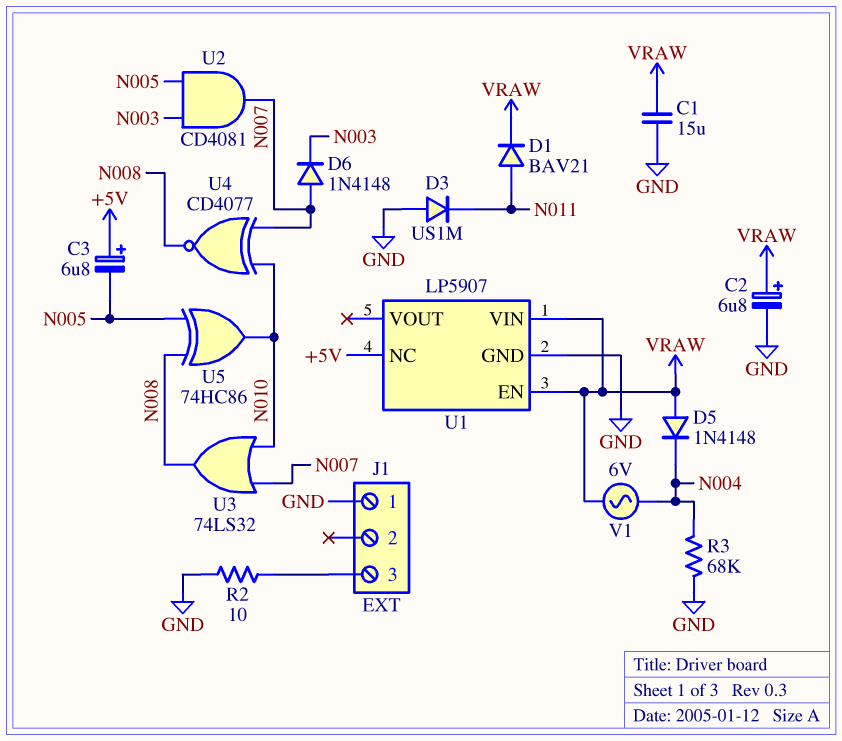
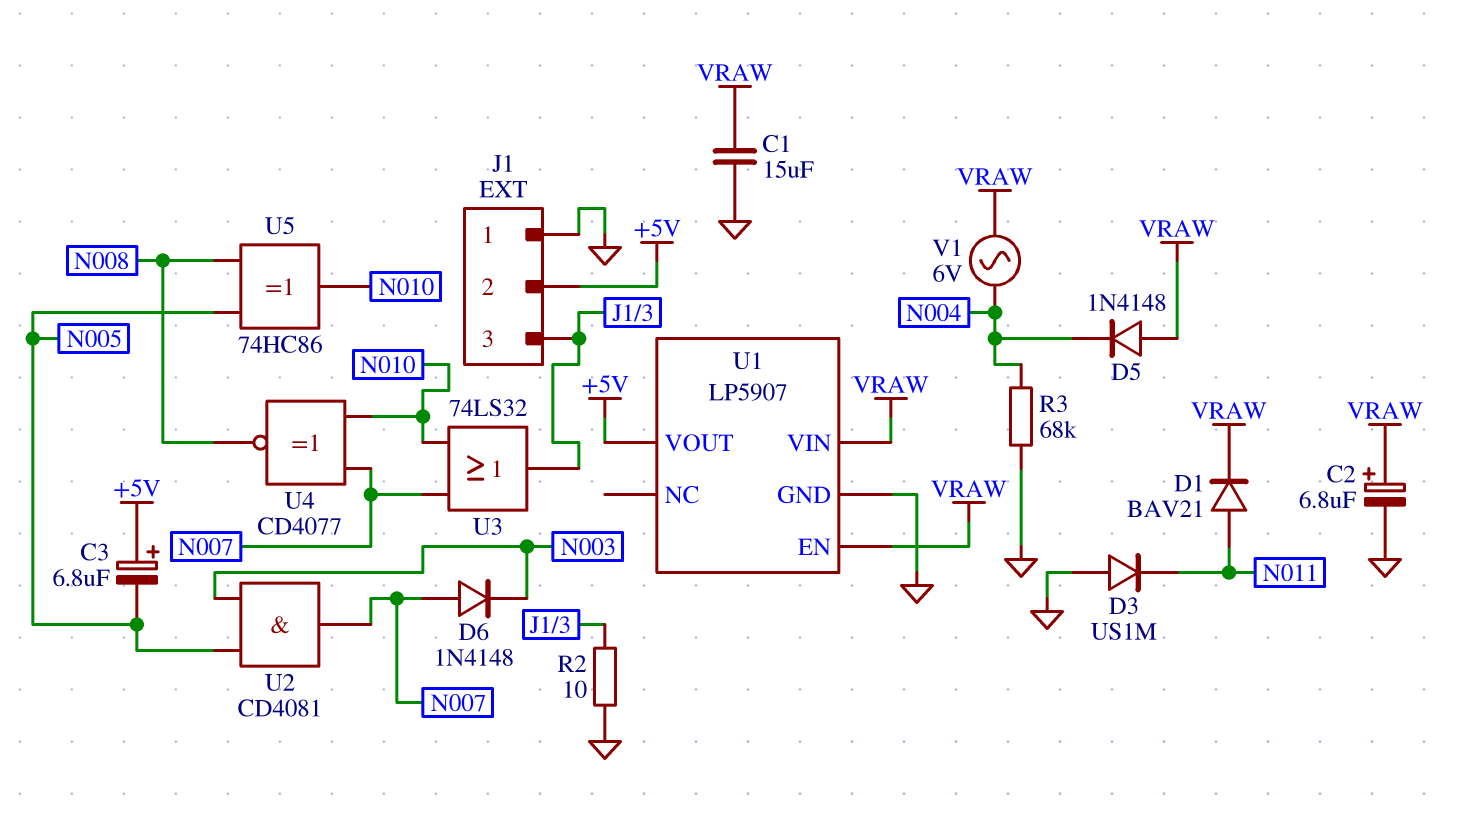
J1 pin 2: none -> +5V
U1 pin NC: +5V -> none
U1 pin VOUT: none -> +5V
U3: OR 74LS32 (in N007, in N010, out N008) -> OR 74LS32 (in N007, in N010, out J1/3)

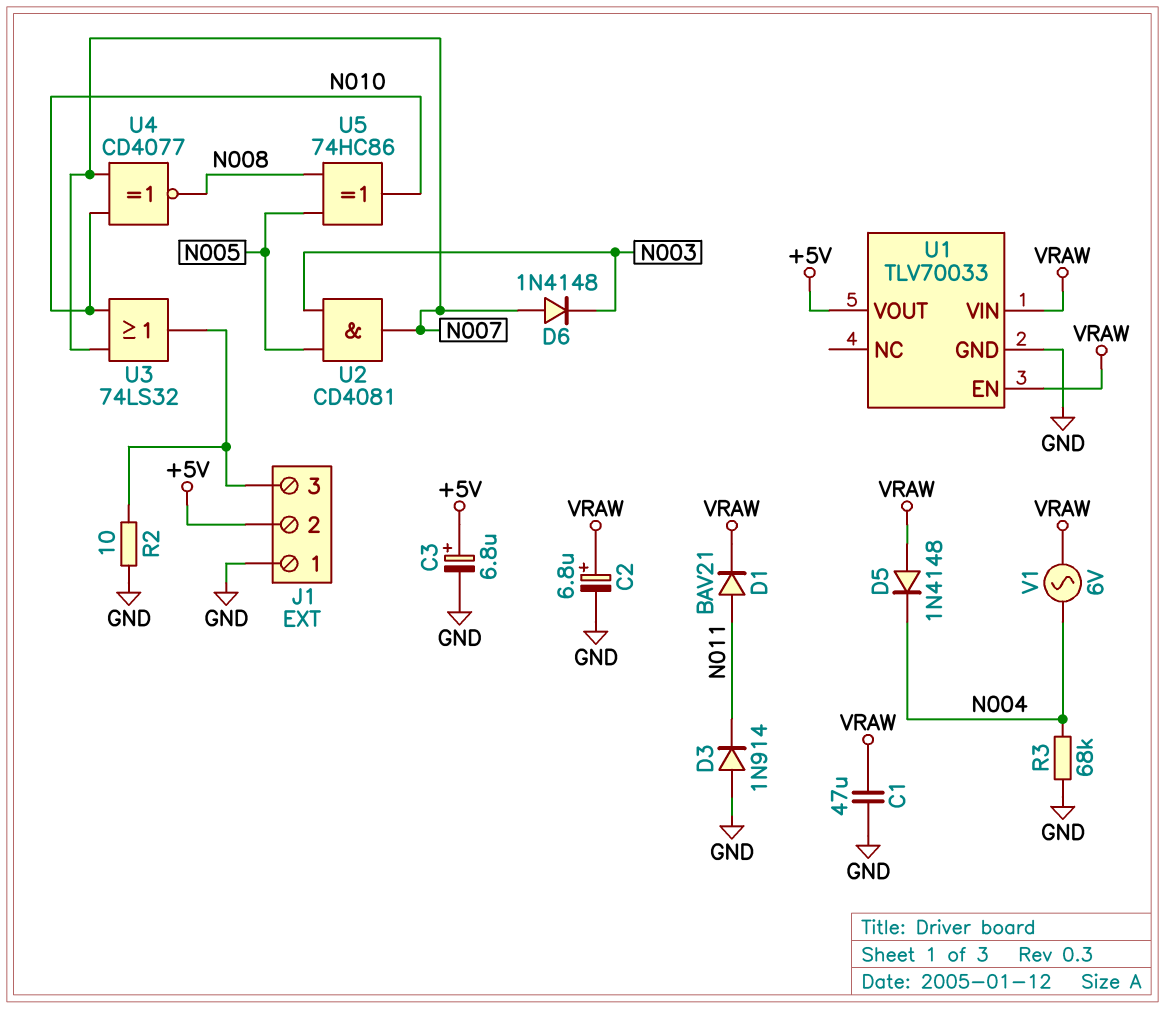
C1: 15uF (GND, VRAW) -> 47uF (GND, VRAW)
C3: 6.8uF (plus +5V, minus N005) -> 6.8uF (plus +5V, minus GND)
D3: diode US1M (A GND, K N011) -> diode 1N914 (A GND, K N011)
U1: LP5907 -> TLV70033

